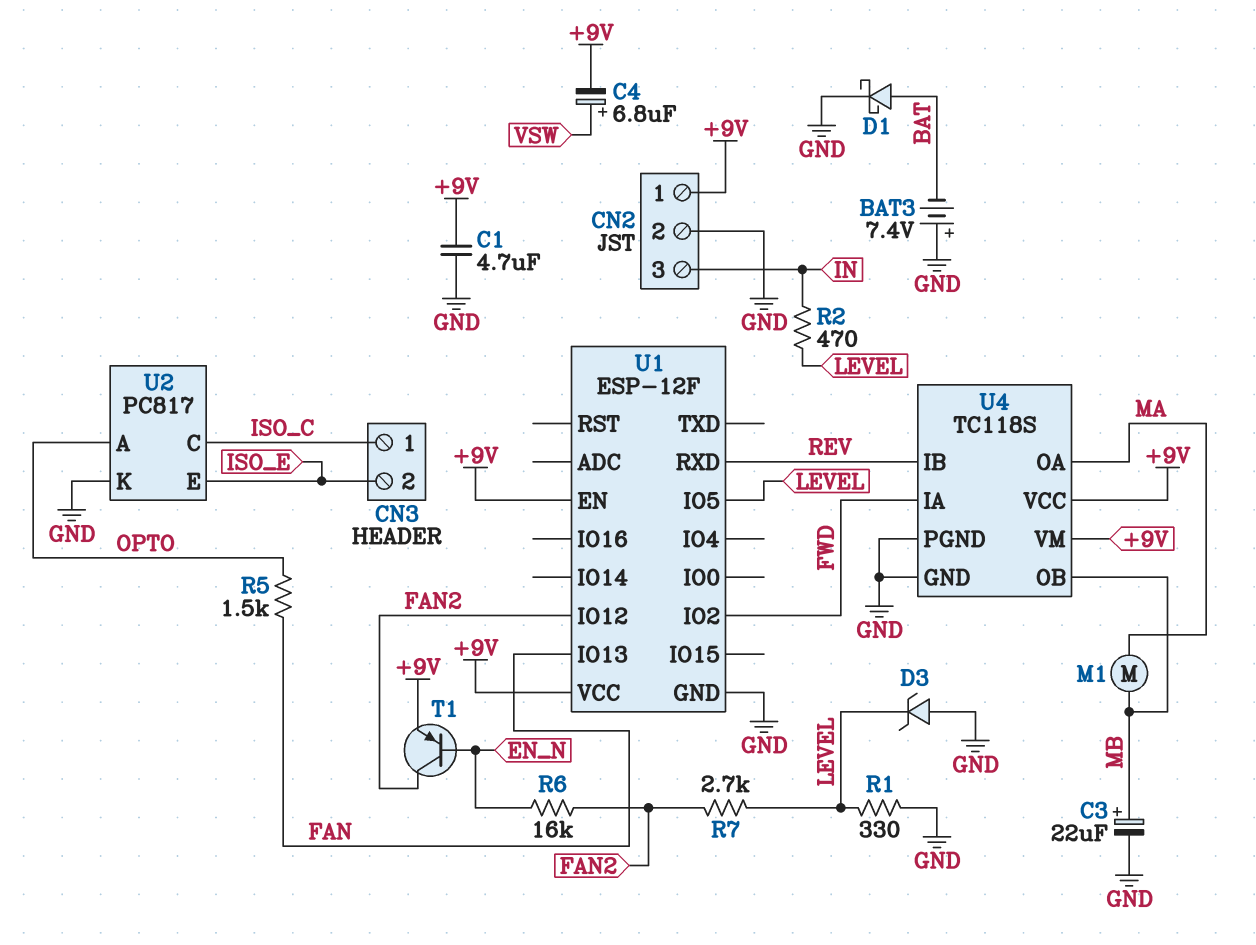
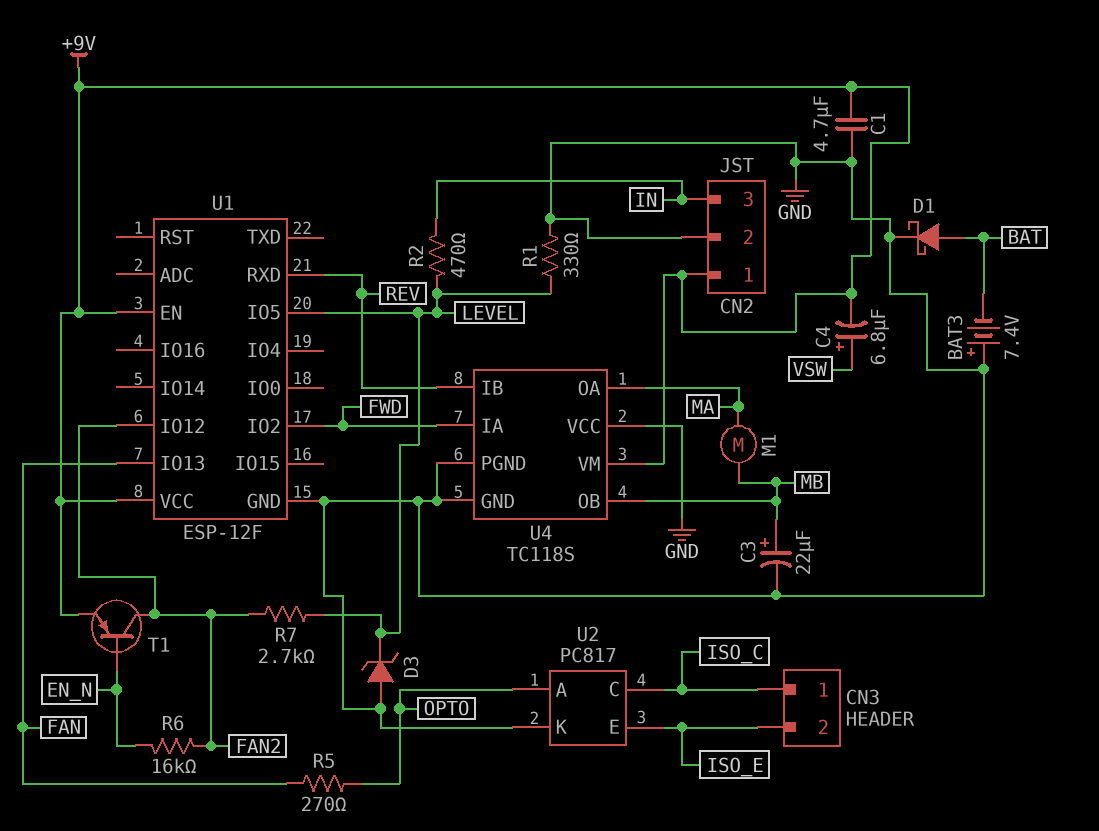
R5: 1.5k (FAN, OPTO) -> 270 (FAN, OPTO)
U4 pin VCC: +9V -> GND

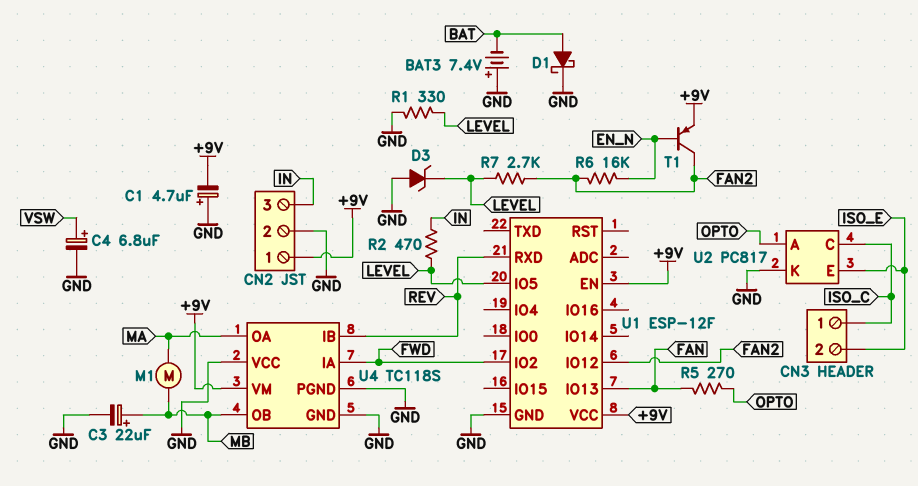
C1: 4.7uF (+9V, GND) -> 4.7uF (plus GND, minus +9V)
C4: 6.8uF (plus VSW, minus +9V) -> 6.8uF (plus VSW, minus GND)

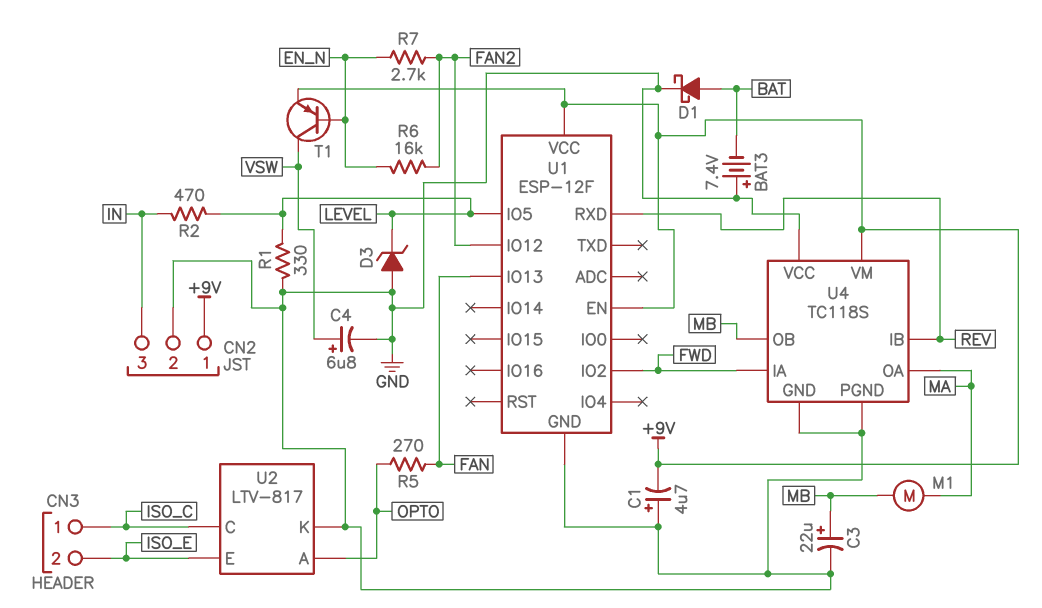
R7: 2.7k (FAN2, LEVEL) -> 2.7k (EN_N, FAN2)
T1: PNP (B EN_N, C FAN2, E +9V) -> PNP (B EN_N, C VSW, E +9V)
U2: PC817 -> LTV-817

